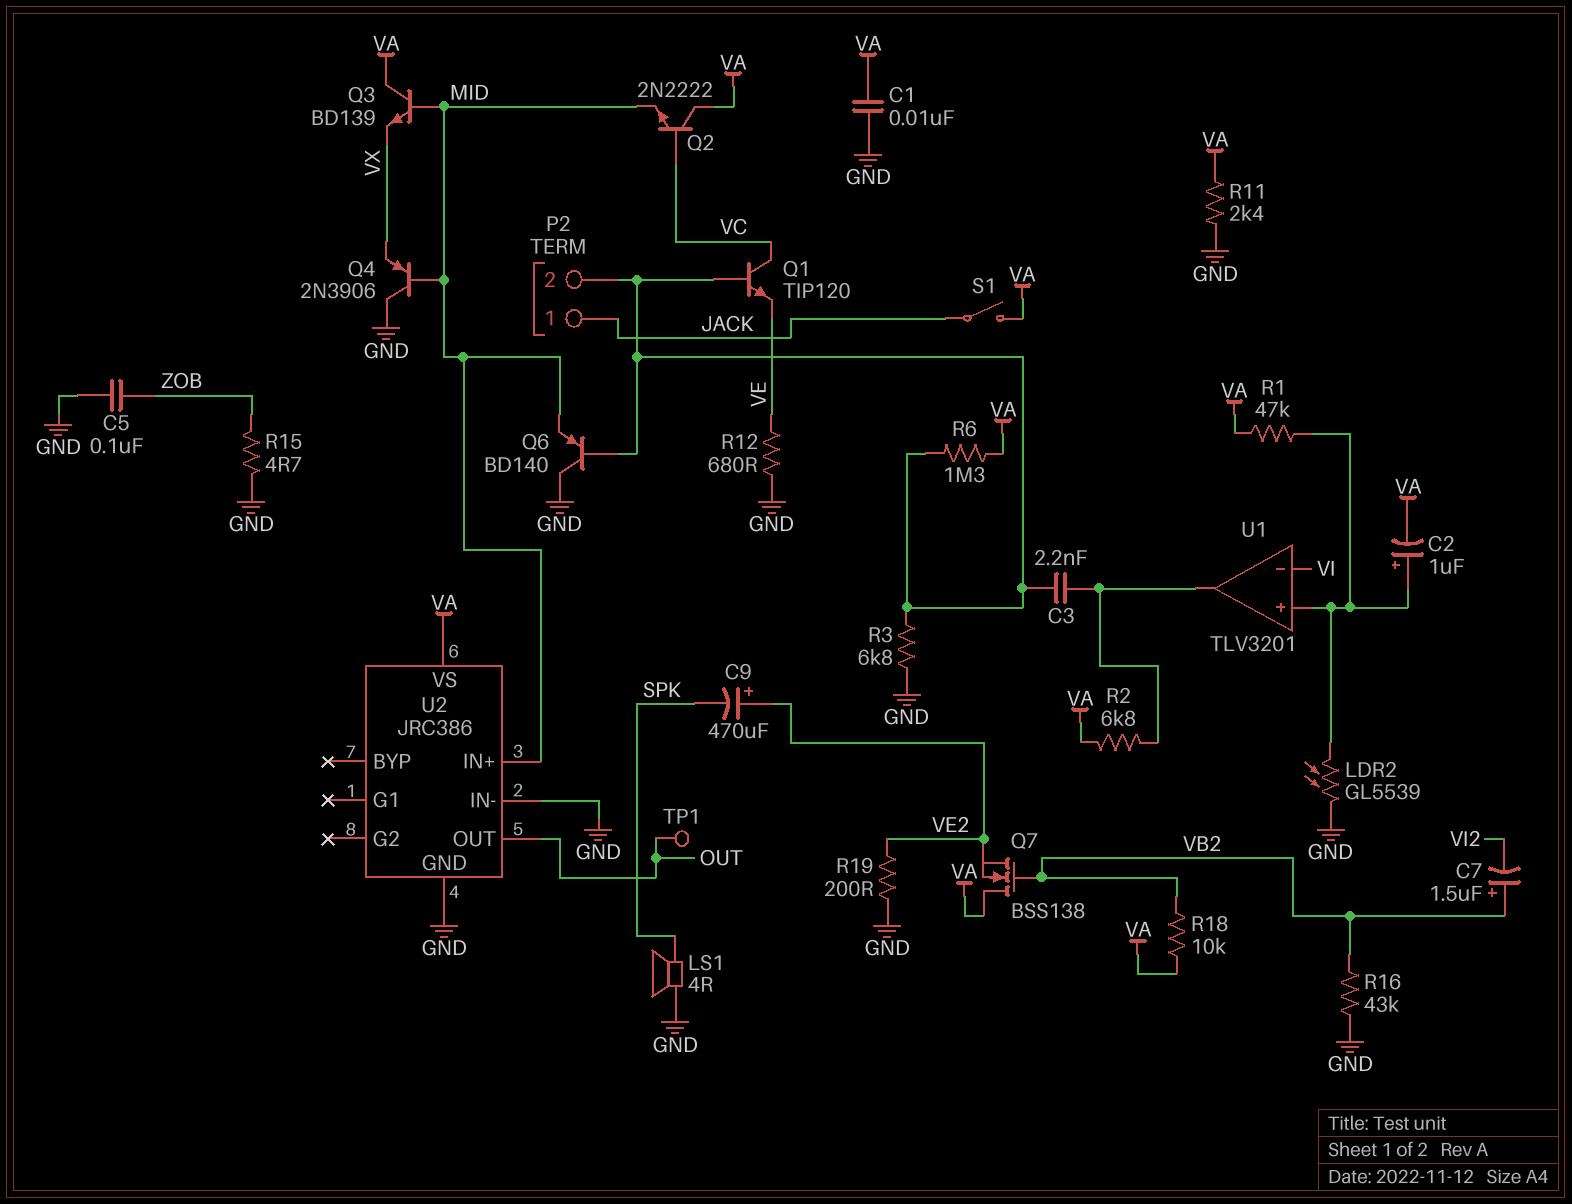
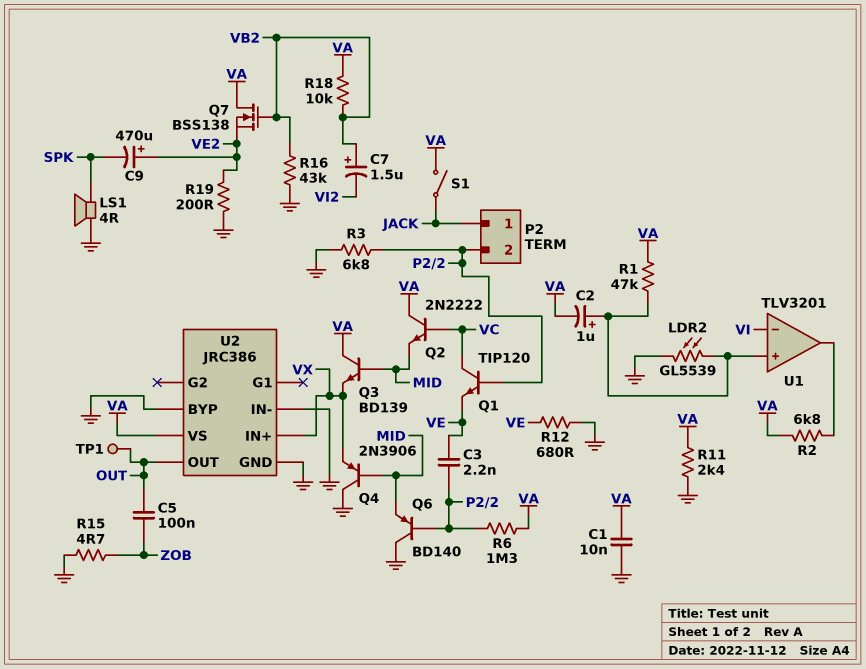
C3: 2.2nF (P2/2, U1/out) -> 2.2nF (P2/2, VE)
C5: 100nF (GND, ZOB) -> 100nF (OUT, ZOB)
U2 pin BYP: none -> GND
U2 pin IN+: MID -> VX

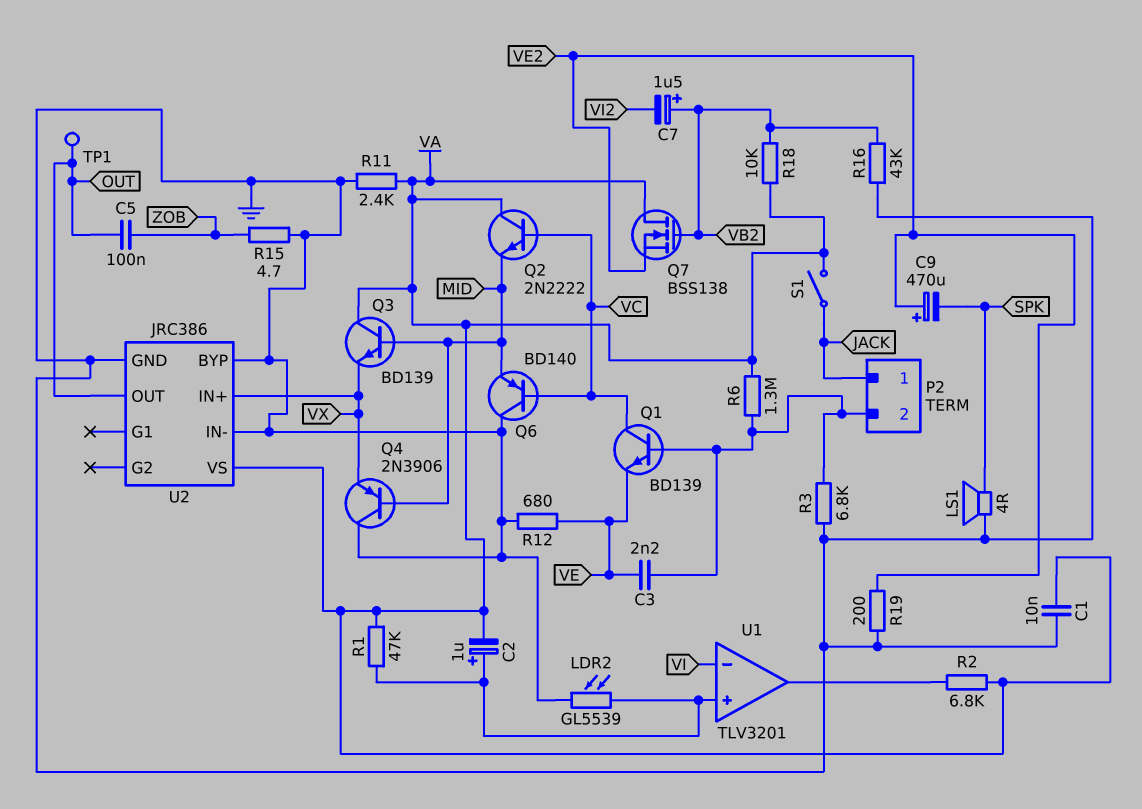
Q1: NPN TIP120 (B P2/2, C VC, E VE) -> NPN BD139 (B P2/2, C VC, E VE)
Q6: PNP BD140 (B P2/2, C GND, E MID) -> PNP BD140 (B VC, C GND, E MID)

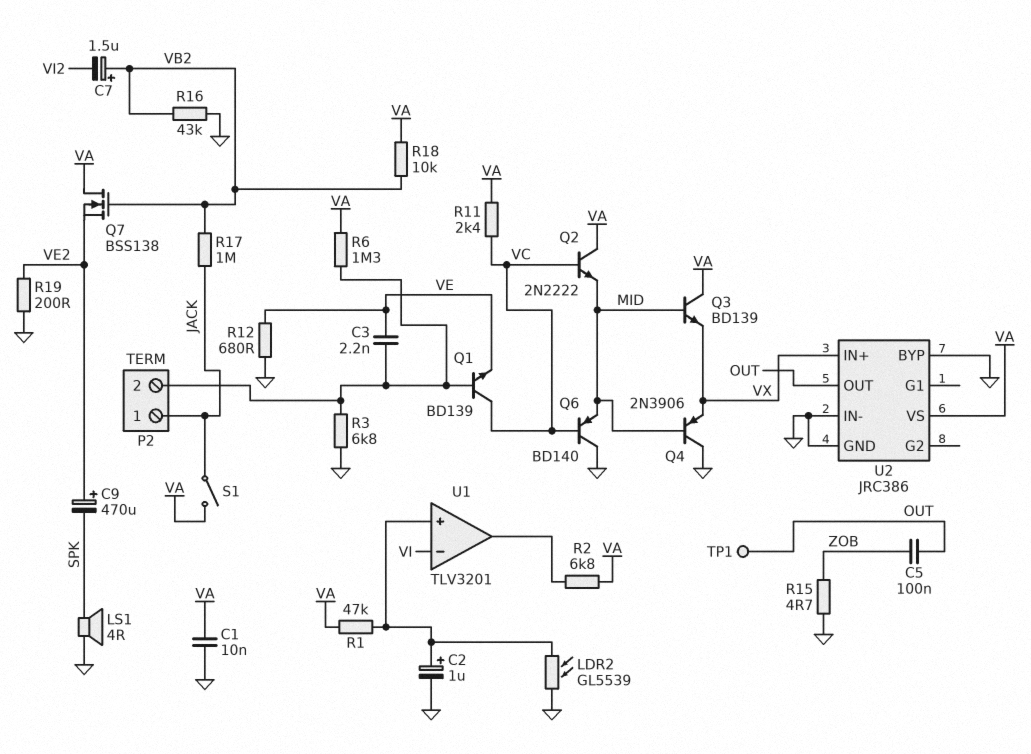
C2: 1uF (plus U1/in+, minus VA) -> 1uF (plus U1/in+, minus GND)
R11: 2.4k (GND, VA) -> 2.4k (VA, VC)
R17: none -> 1M (JACK, VB2)

